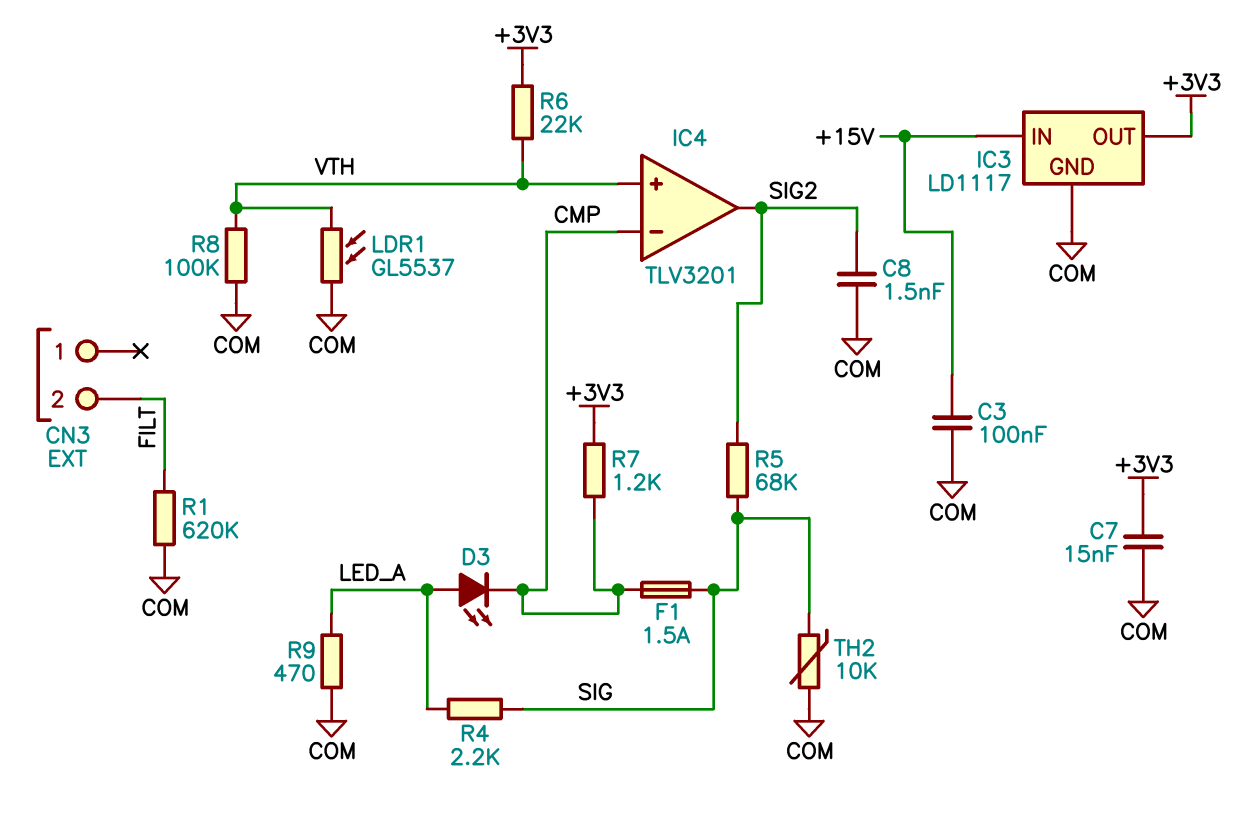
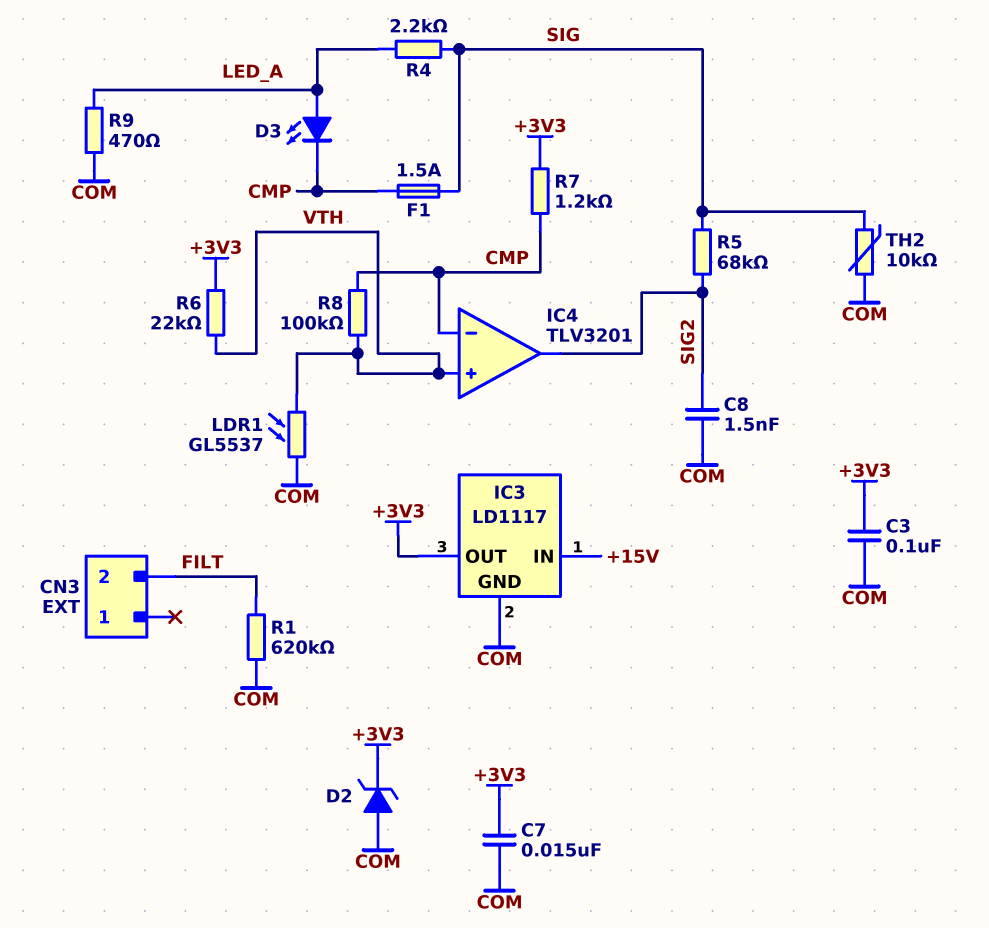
C3: 100nF (+15V, COM) -> 100nF (+3V3, COM)
D2: none -> zener (A COM, K +3V3)
R8: 100k (COM, VTH) -> 100k (CMP, VTH)

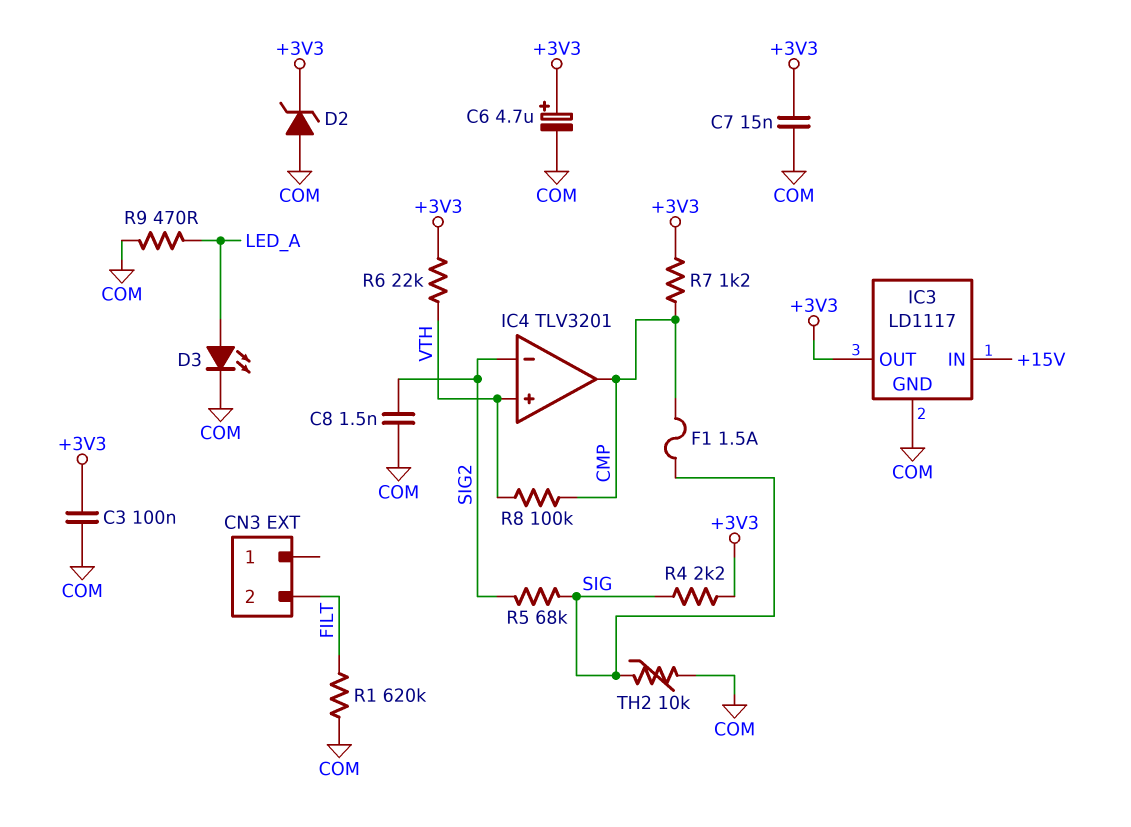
C6: none -> 4.7uF (plus +3V3, minus COM)
D3: LED (A LED_A, K CMP) -> LED (A LED_A, K COM)
IC4 pin in-: CMP -> SIG2
IC4 pin out: SIG2 -> CMP
LDR1: GL5537 (COM, VTH) -> none
R4: 2.2k (LED_A, SIG) -> 2.2k (+3V3, SIG)

